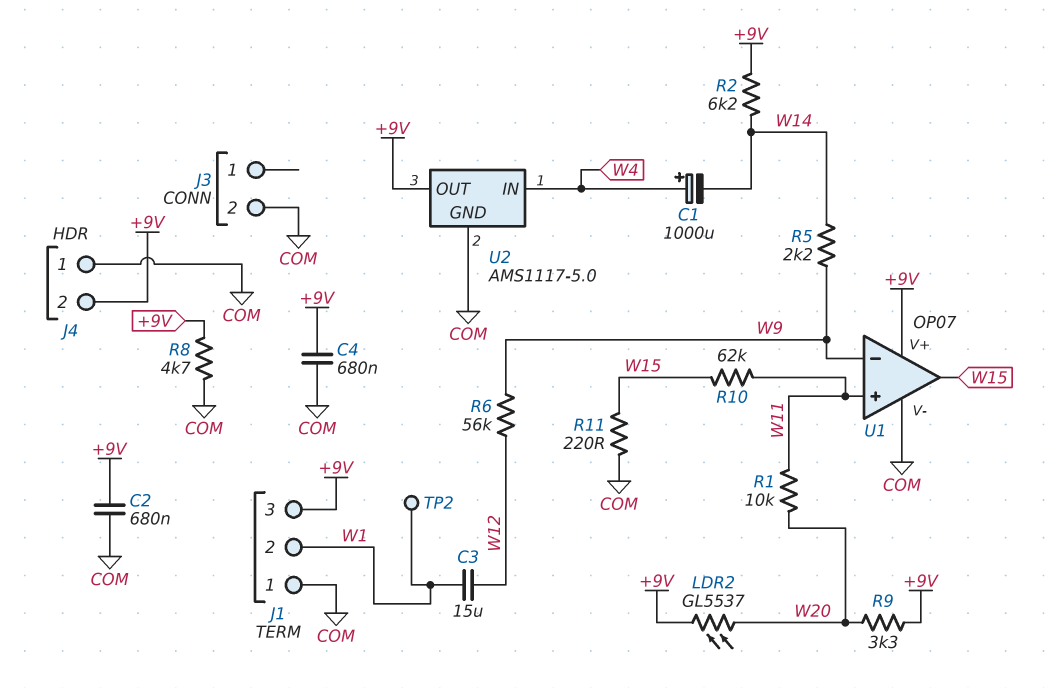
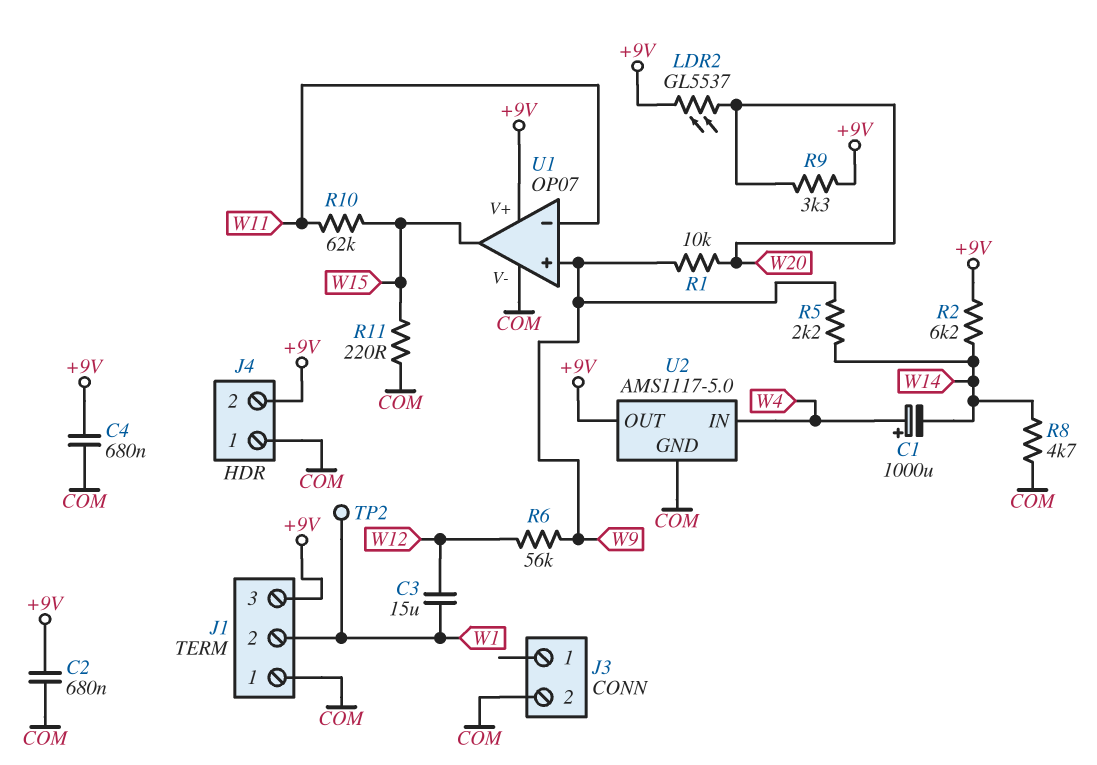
R1: 10k (W11, W20) -> 10k (W9, W20)
R8: 4.7k (+9V, COM) -> 4.7k (COM, W14)
U1 pin in+: W11 -> W9
U1 pin in-: W9 -> W11

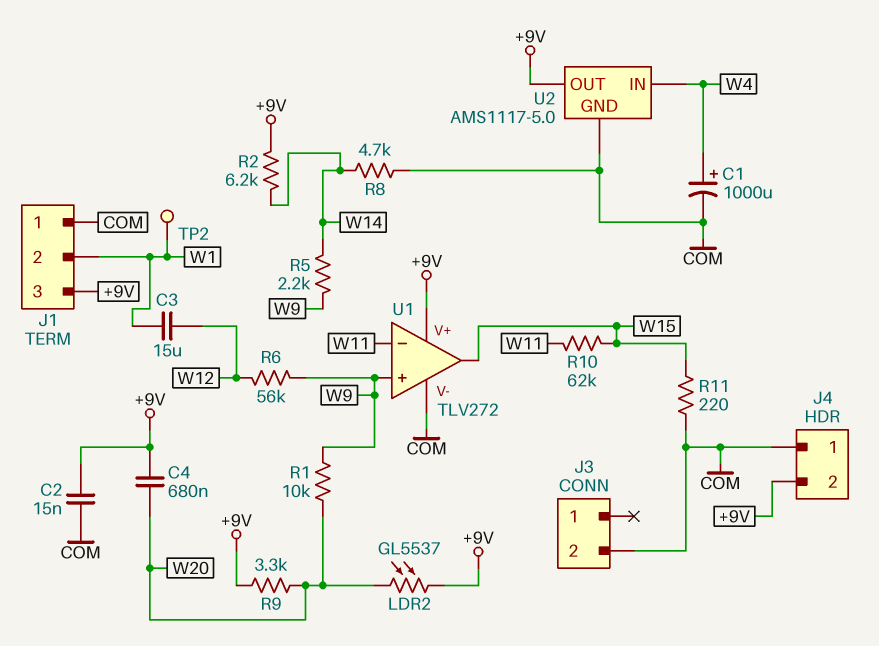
C1: 1000uF (plus W4, minus W14) -> 1000uF (plus W4, minus COM)
C2: 680nF (+9V, COM) -> 15nF (+9V, COM)
C4: 680nF (+9V, COM) -> 680nF (+9V, W20)
U1: OP07 -> TLV272

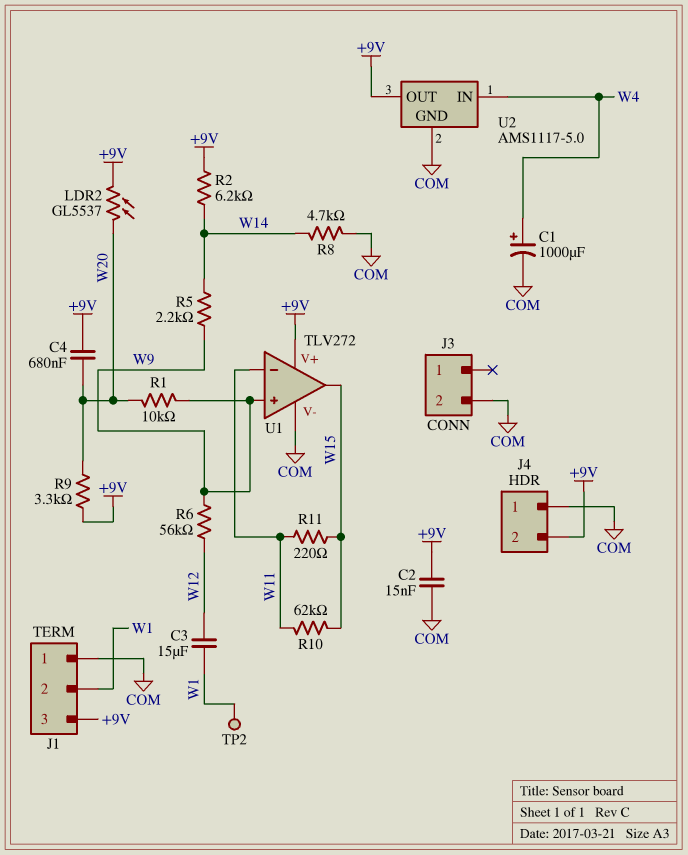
R11: 220 (COM, W15) -> 220 (W11, W15)

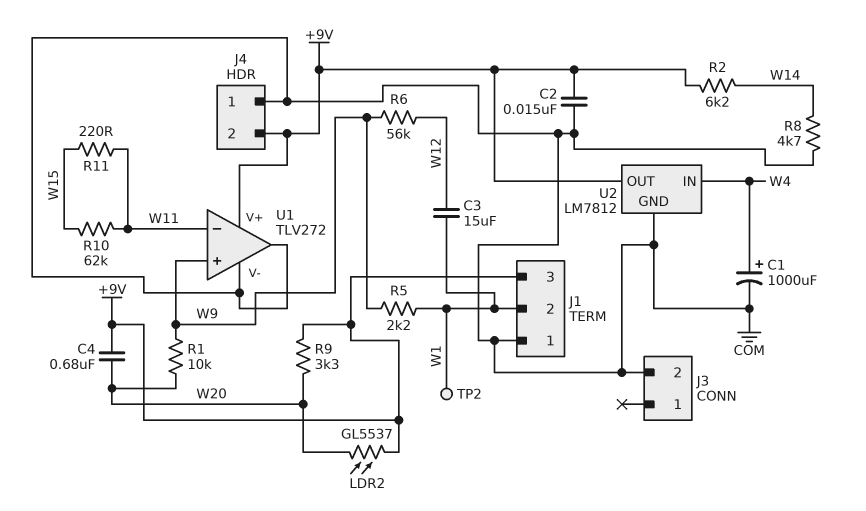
R5: 2.2k (W9, W14) -> 2.2k (W1, W9)
U1 pin out: W15 -> COM
U2: AMS1117-5.0 -> LM7812

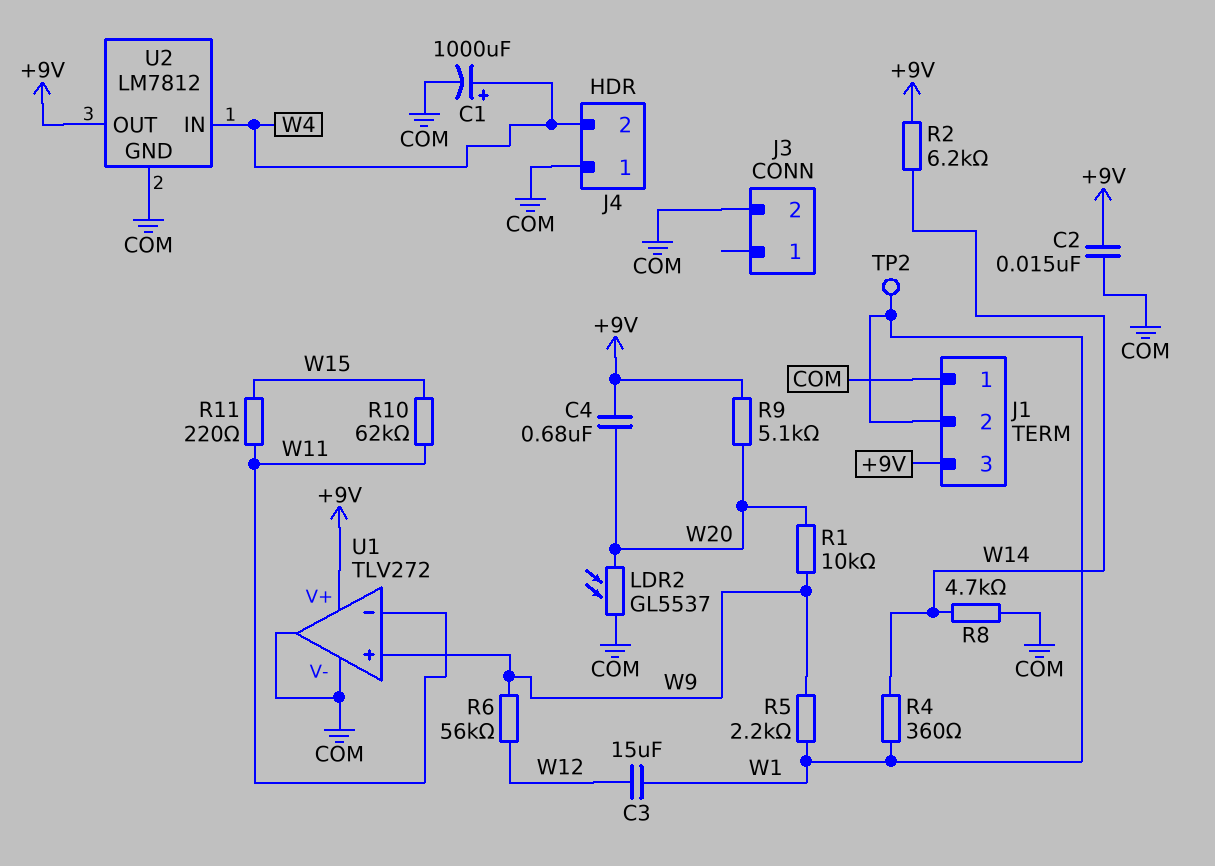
J4 pin 2: +9V -> W4
LDR2: GL5537 (+9V, W20) -> GL5537 (COM, W20)
R4: none -> 360 (W1, W14)
R9: 3.3k (+9V, W20) -> 5.1k (+9V, W20)

